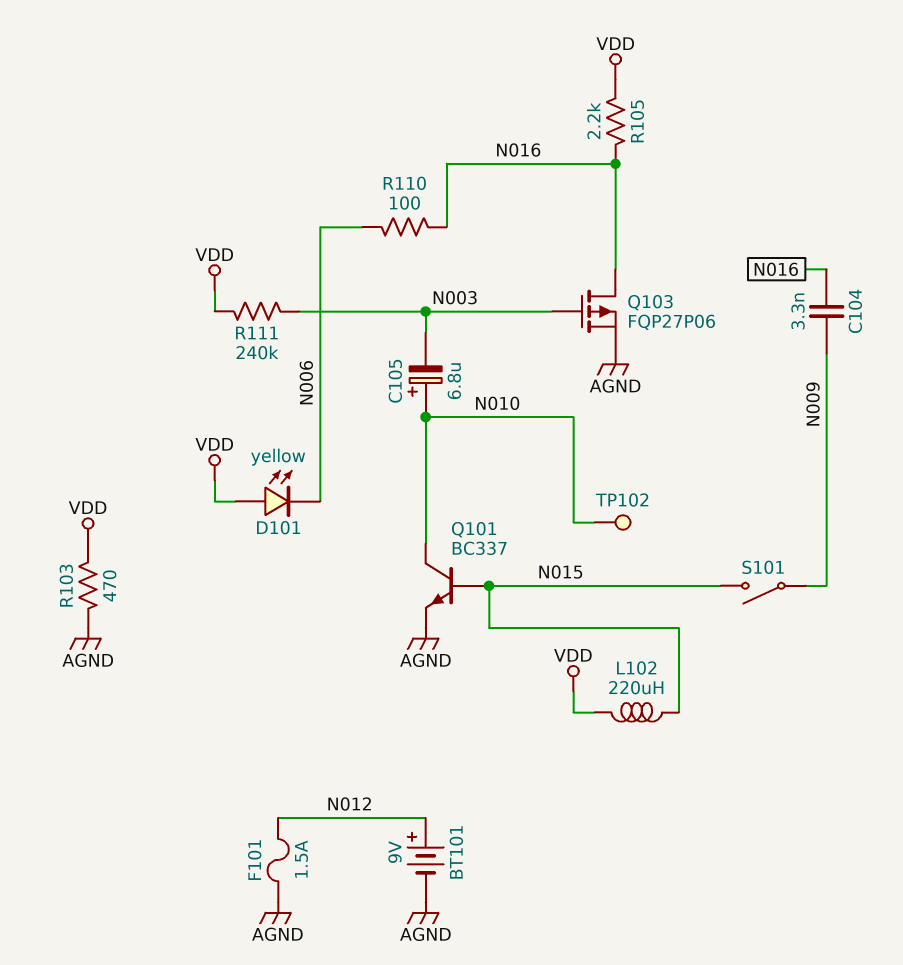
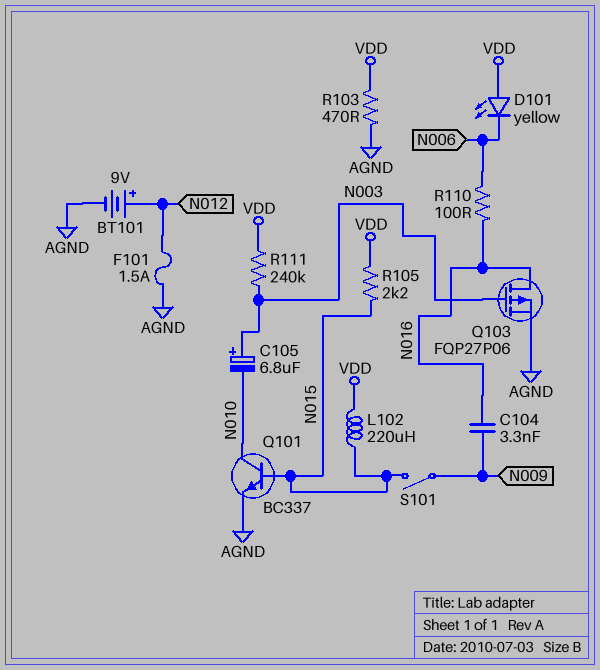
C105: 6.8uF (plus N010, minus N003) -> 6.8uF (plus N003, minus N010)
R105: 2.2k (N016, VDD) -> 2.2k (N015, VDD)
TP102: test point (N010) -> none

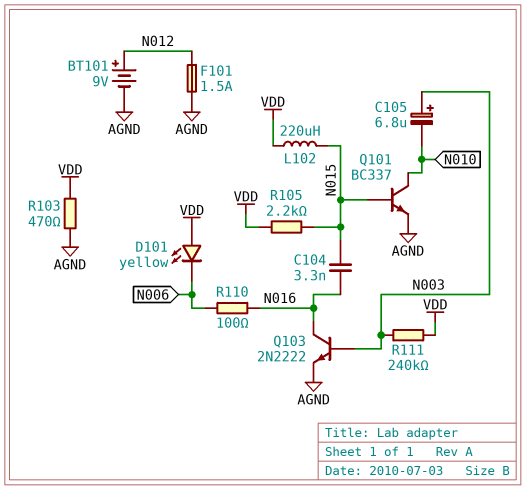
C104: 3.3nF (N009, N016) -> 3.3nF (N015, N016)
Q103: PMOS FQP27P06 (G N003, D N016, S AGND) -> NPN 2N2222 (B N003, C N016, E AGND)
S101: switch (N009, N015) -> none

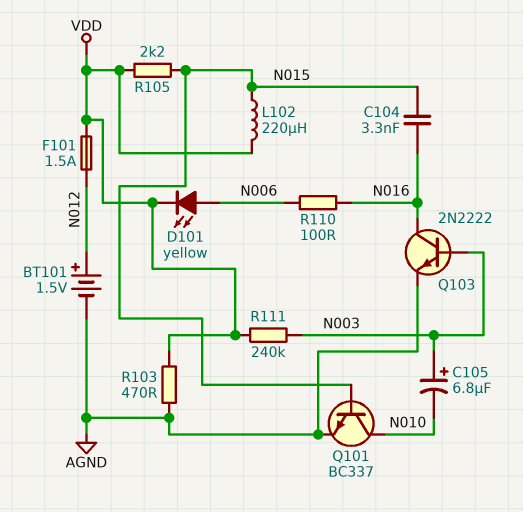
BT101: 9V (plus N012, minus AGND) -> 1.5V (plus N012, minus AGND)
D101: LED yellow (A VDD, K N006) -> LED yellow (A N006, K VDD)
F101: 1.5A (AGND, N012) -> 1.5A (N012, VDD)

